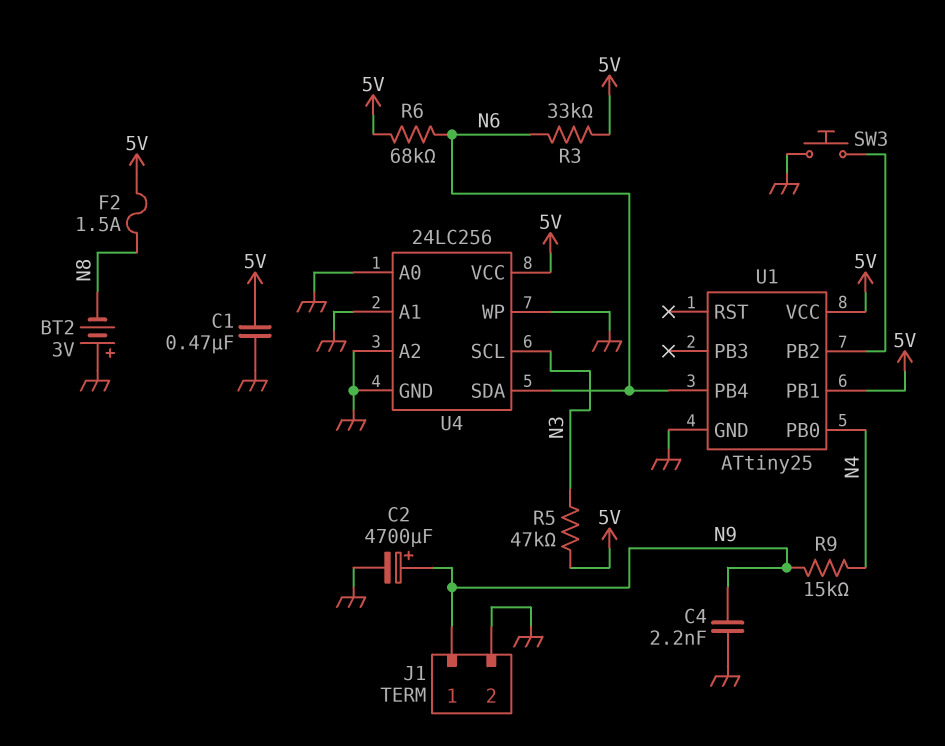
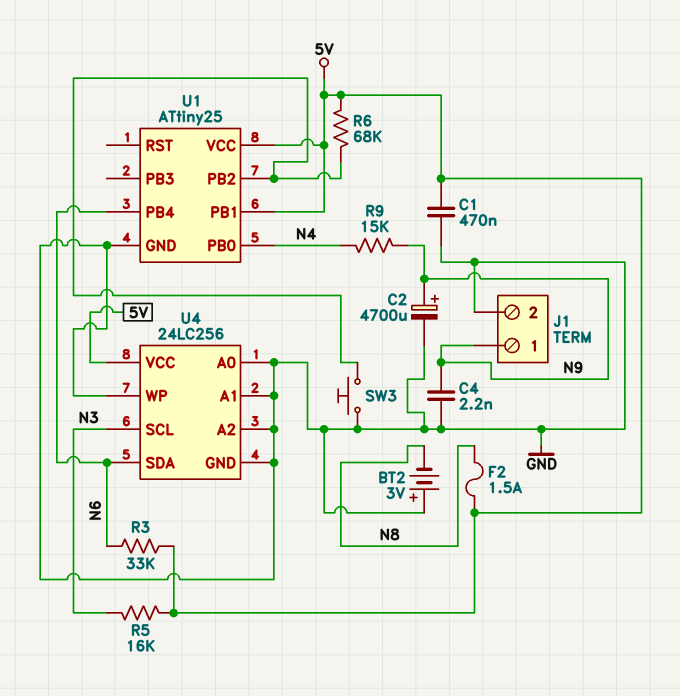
R5: 47k (5V, N3) -> 16k (5V, N3)
R6: 68k (5V, N6) -> 68k (5V, U1/PB2)

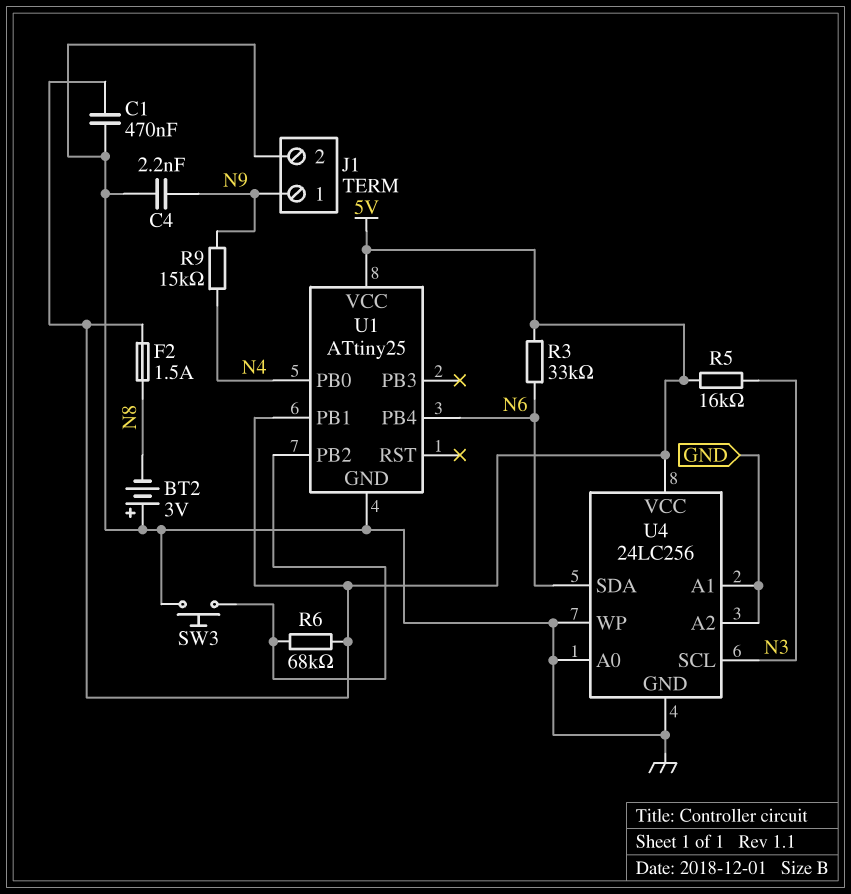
C2: 4700uF (plus N9, minus GND) -> none

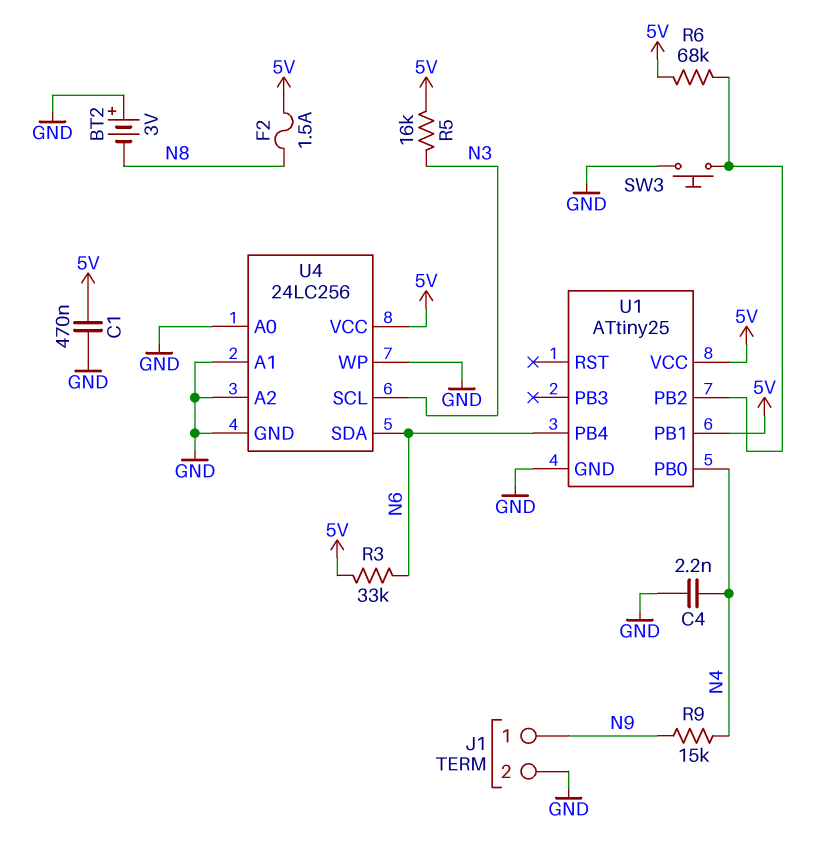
C4: 2.2nF (GND, N9) -> 2.2nF (GND, N4)

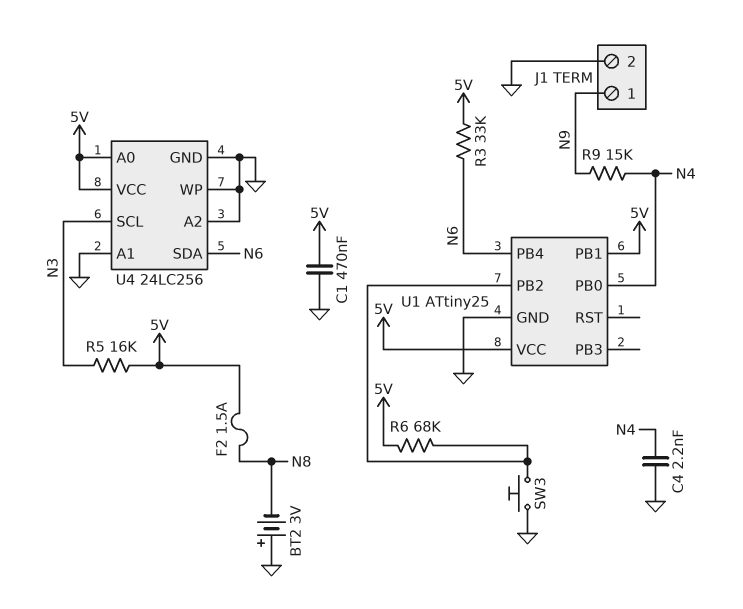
U4 pin A0: GND -> 5V

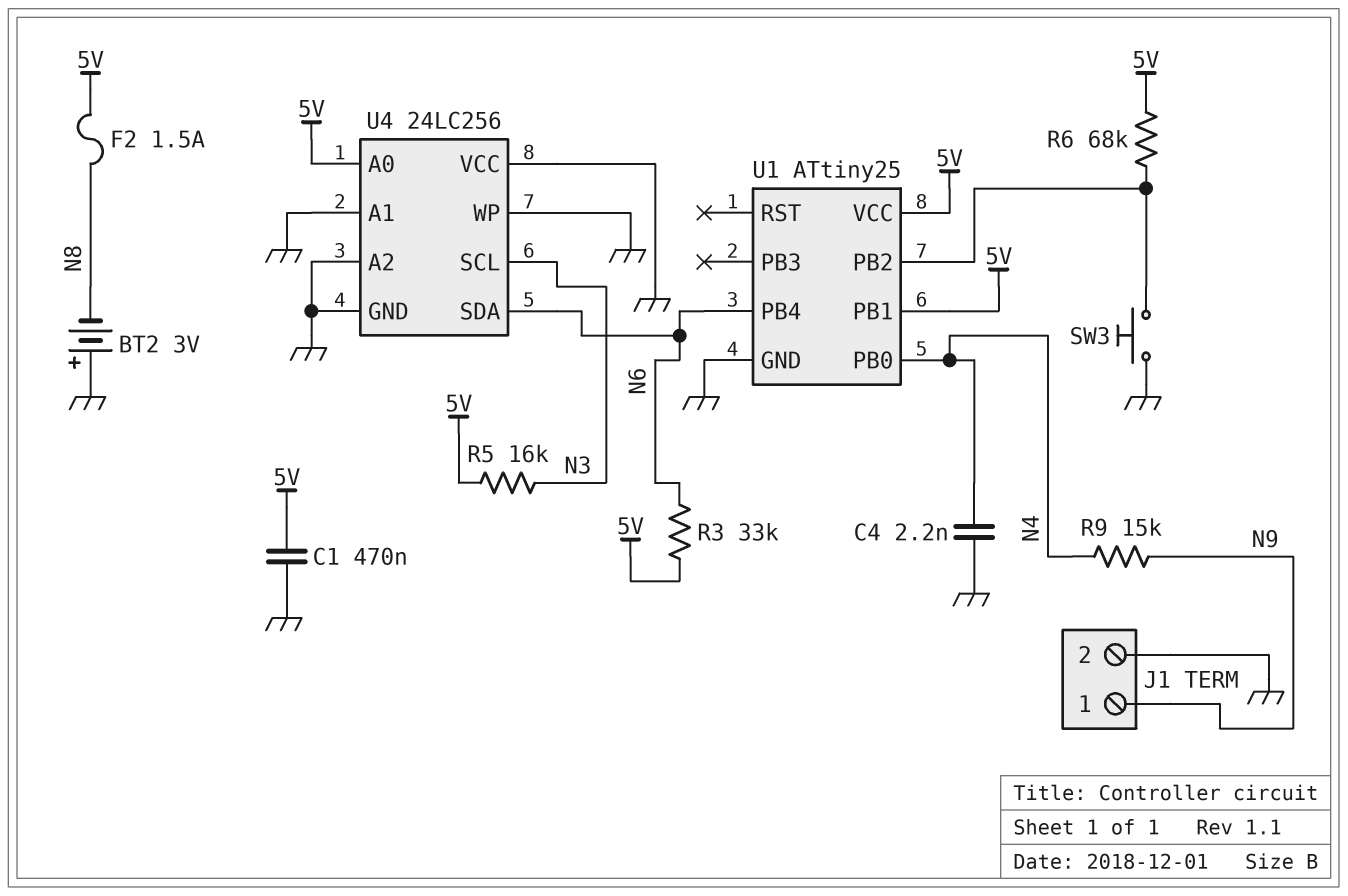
U4 pin VCC: 5V -> GND

